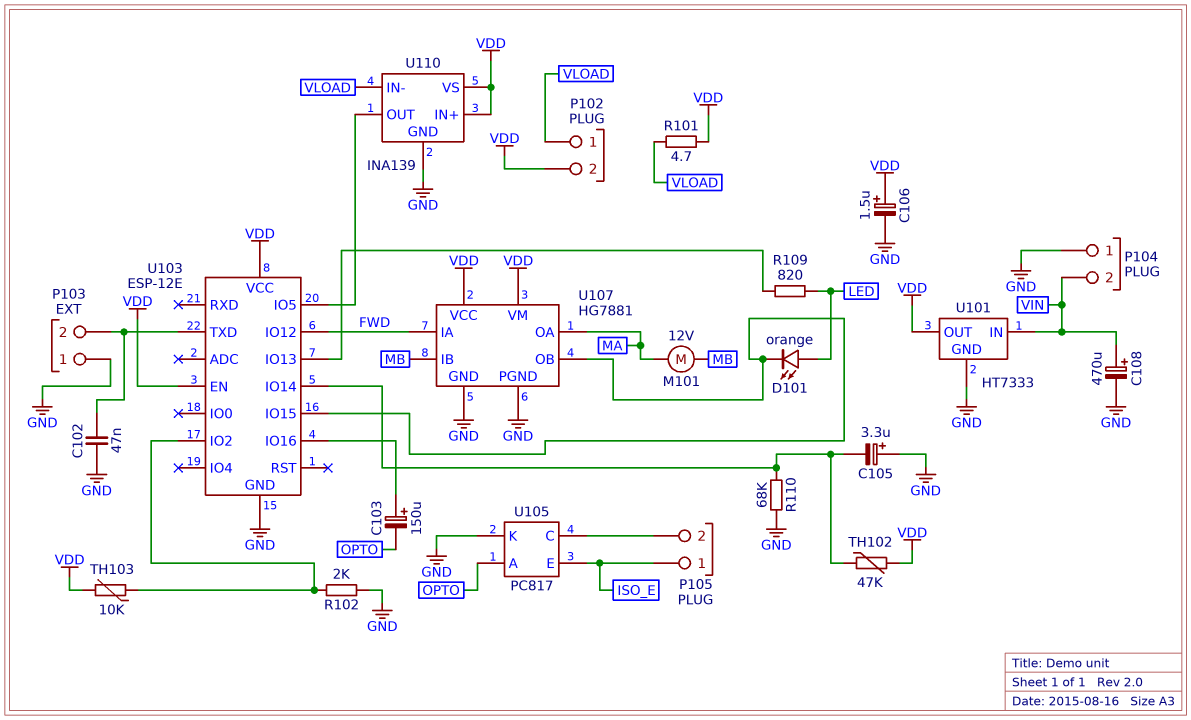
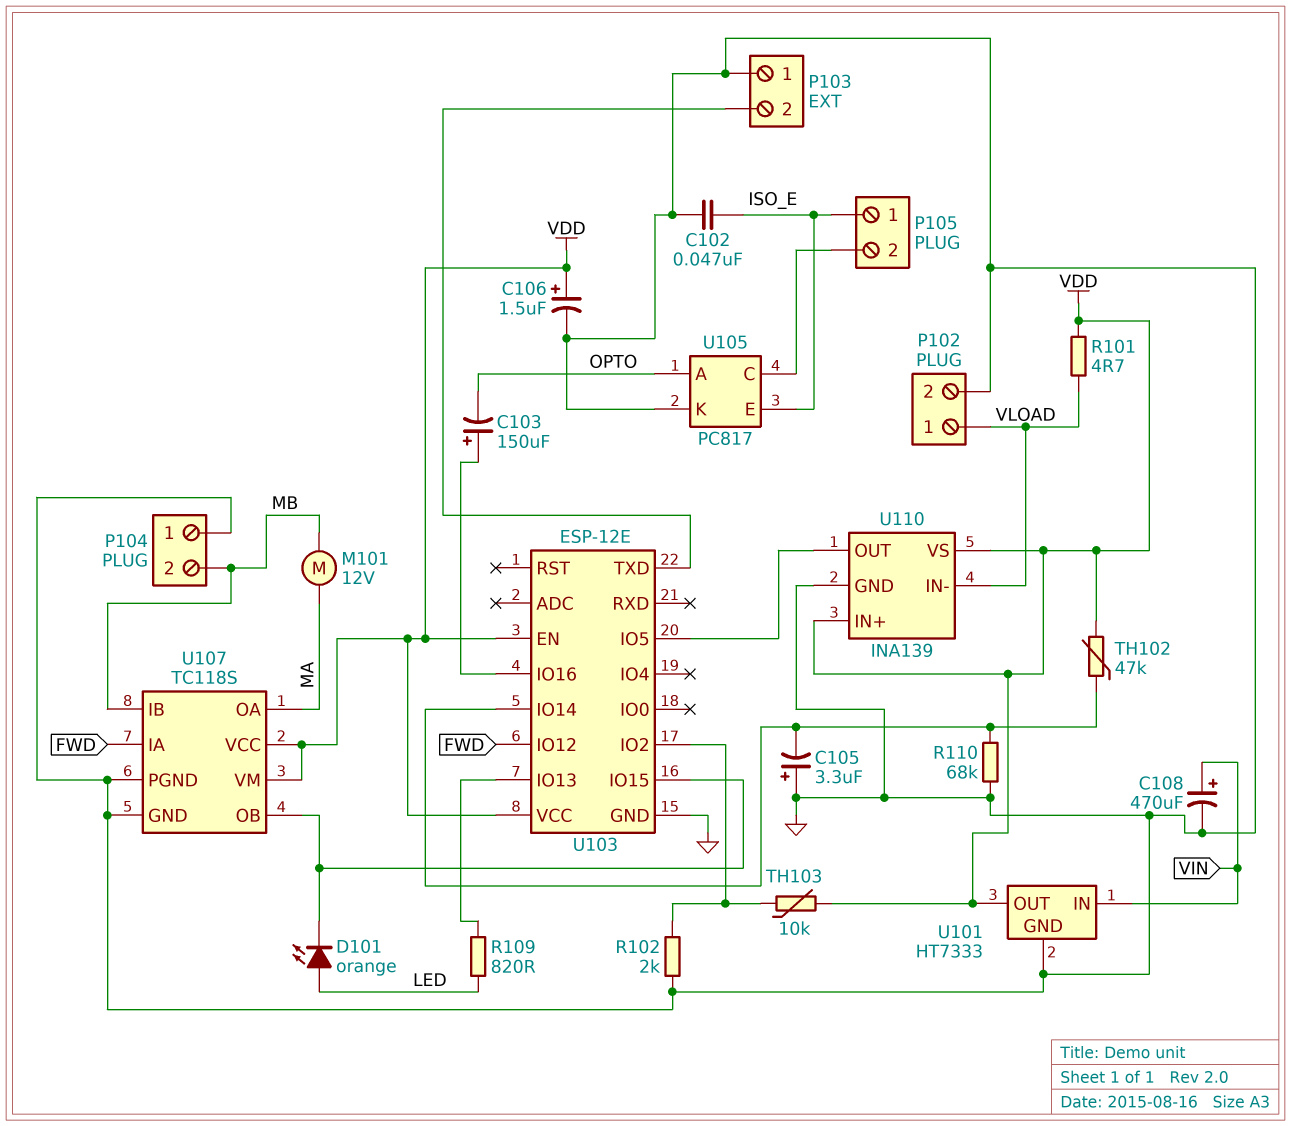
C102: 47nF (GND, P103/2) -> 47nF (GND, ISO_E)
P102 pin 2: VDD -> GND
P104 pin 2: VIN -> MB
U107: HG7881 -> TC118S

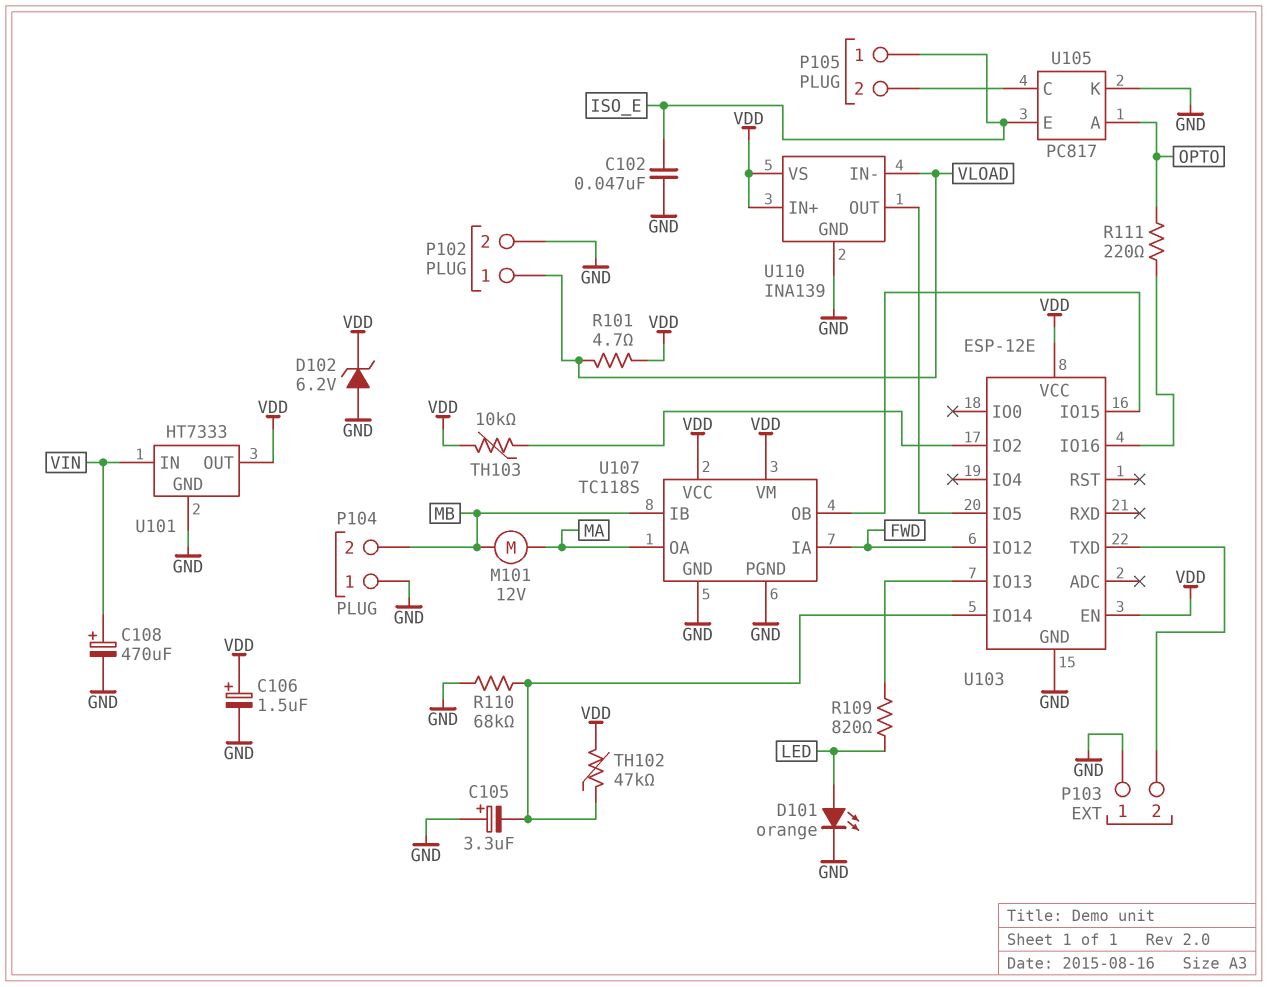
C103: 150uF (plus U103/IO16, minus OPTO) -> none
D101: LED orange (A LED, K U103/IO15) -> LED orange (A LED, K GND)
D102: none -> zener 6.2V (A GND, K VDD)
R102: 2k (GND, U103/IO2) -> none
R111: none -> 220 (OPTO, U103/IO16)

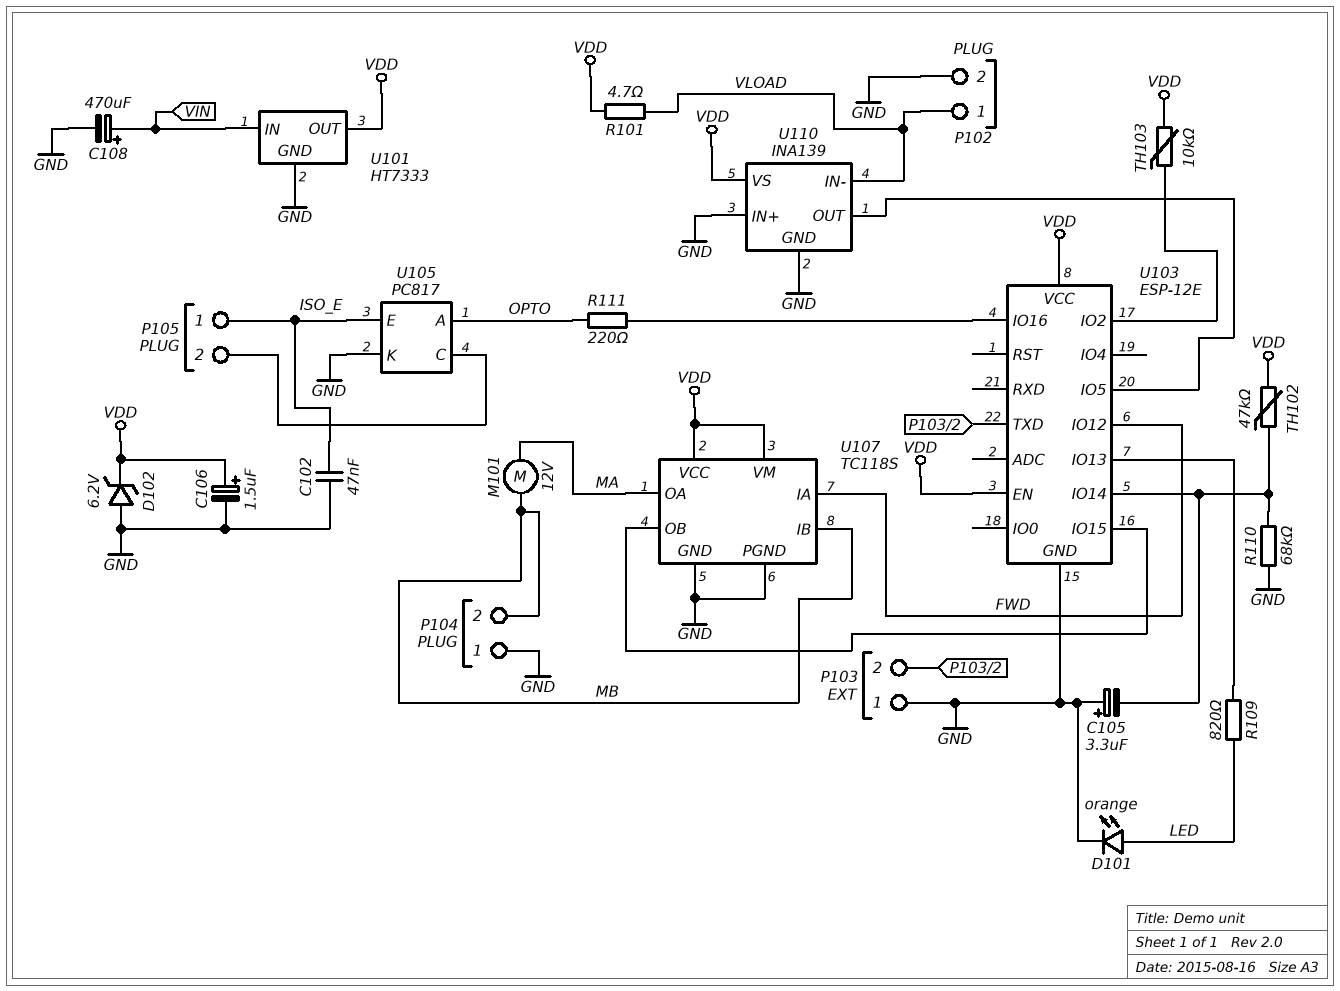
U110 pin IN+: VDD -> GND

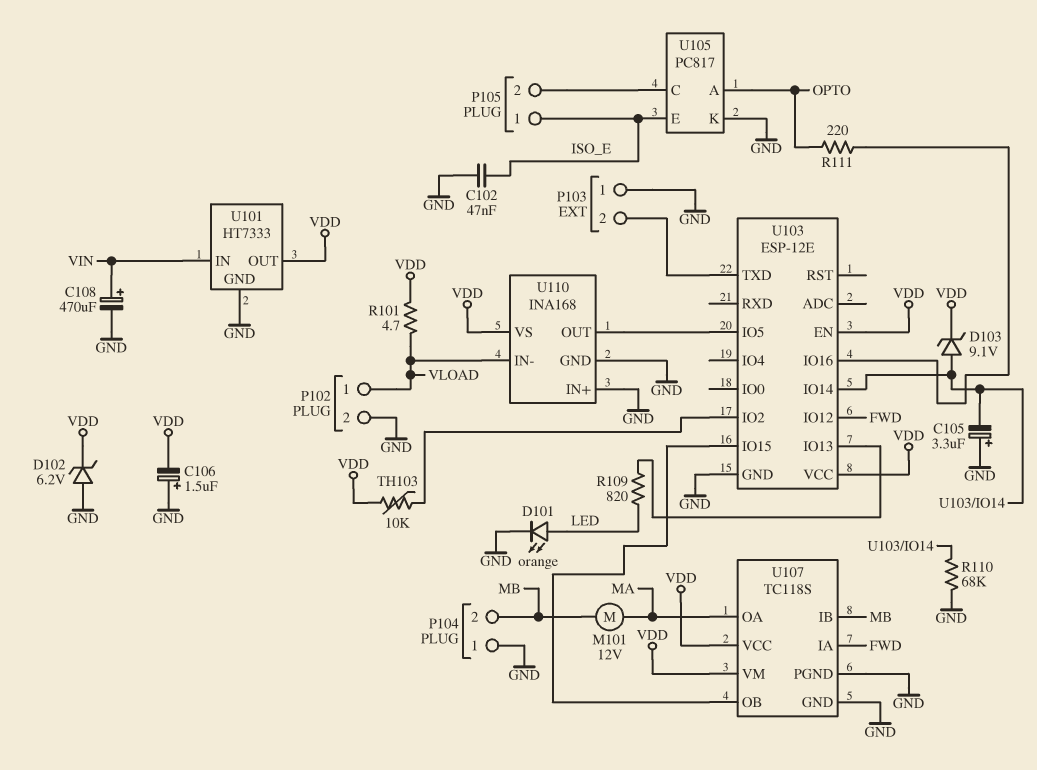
C106: 1.5uF (plus VDD, minus GND) -> 1.5uF (plus GND, minus VDD)
D103: none -> zener 9.1V (A U103/IO14, K VDD)
TH102: 47k (U103/IO14, VDD) -> none
U110: INA139 -> INA168

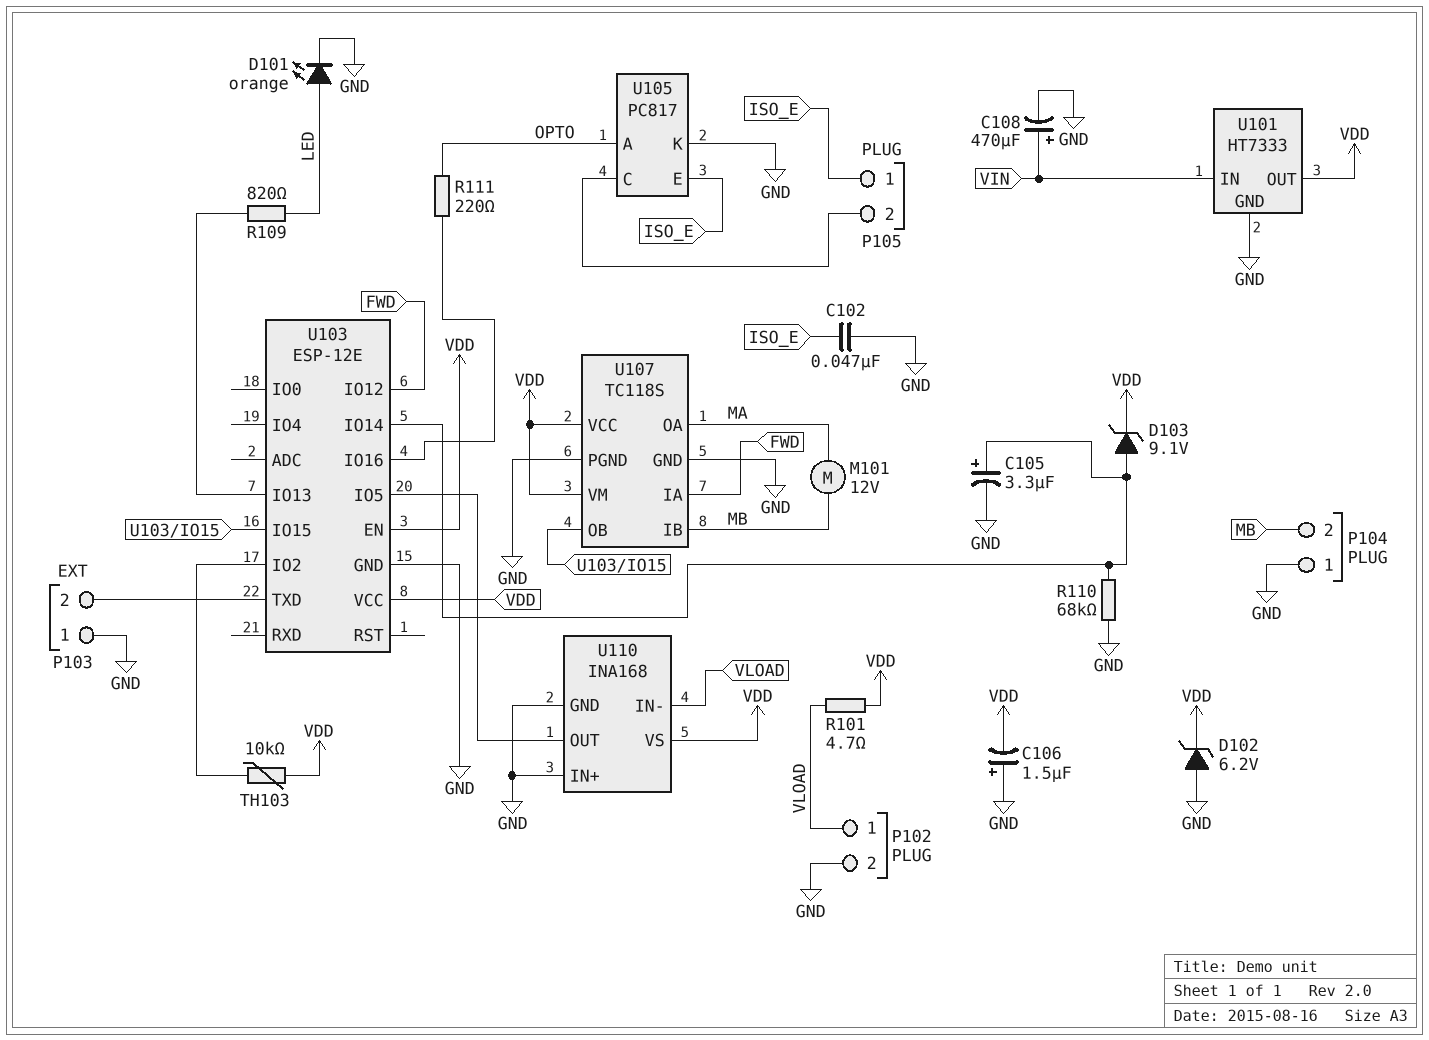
C105: 3.3uF (plus GND, minus U103/IO14) -> 3.3uF (plus U103/IO14, minus GND)

